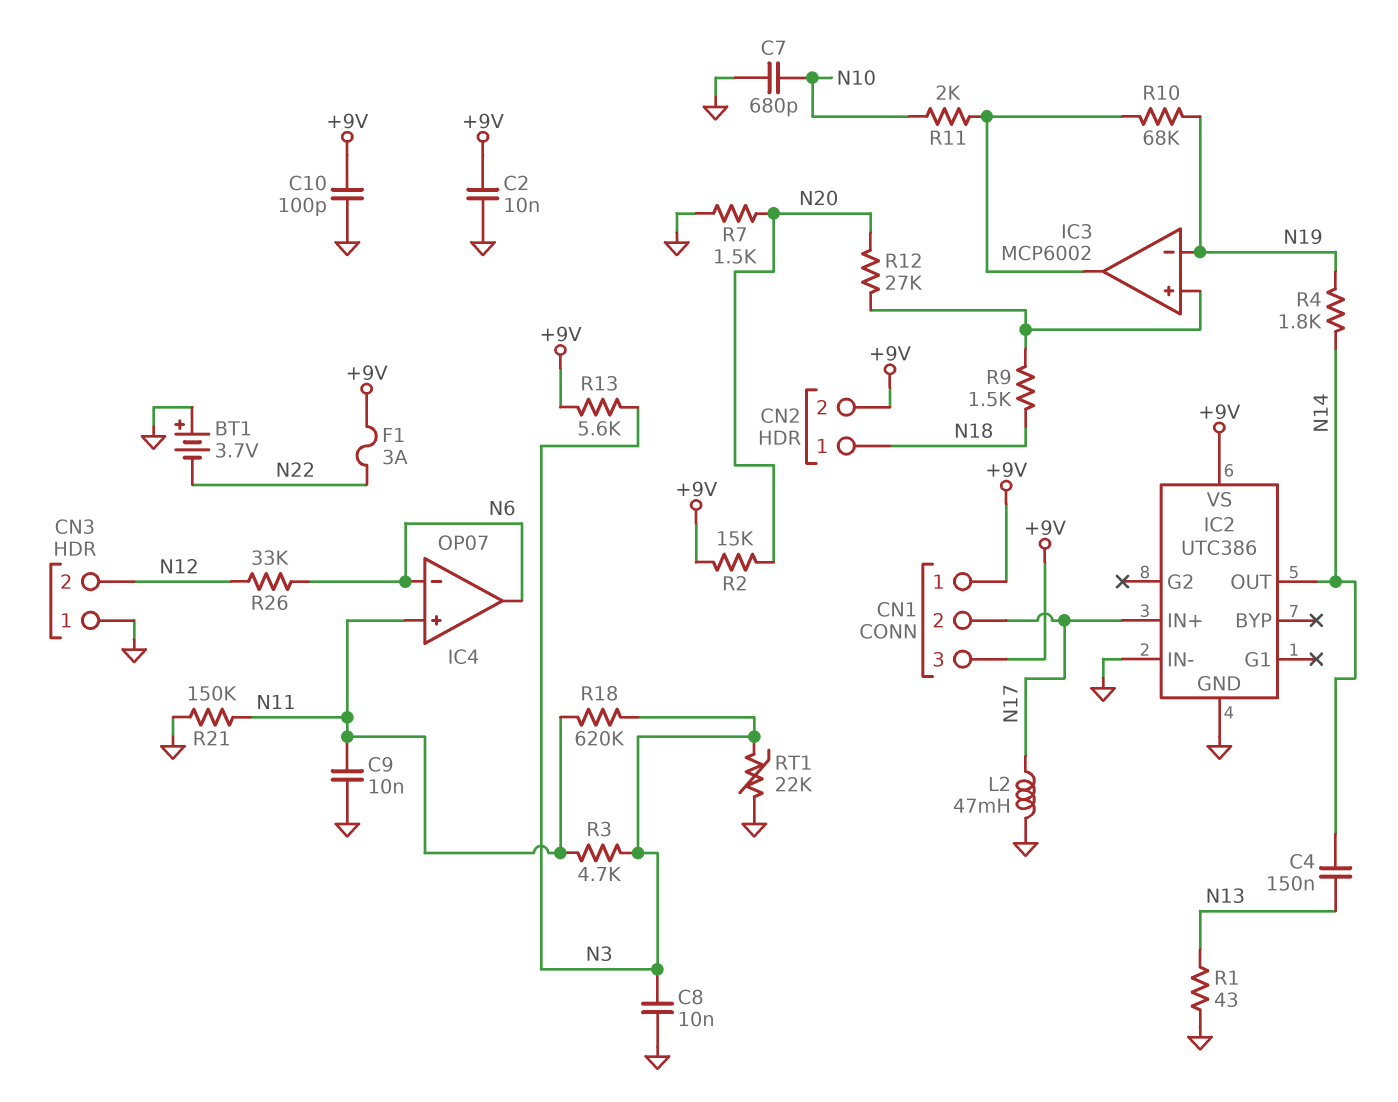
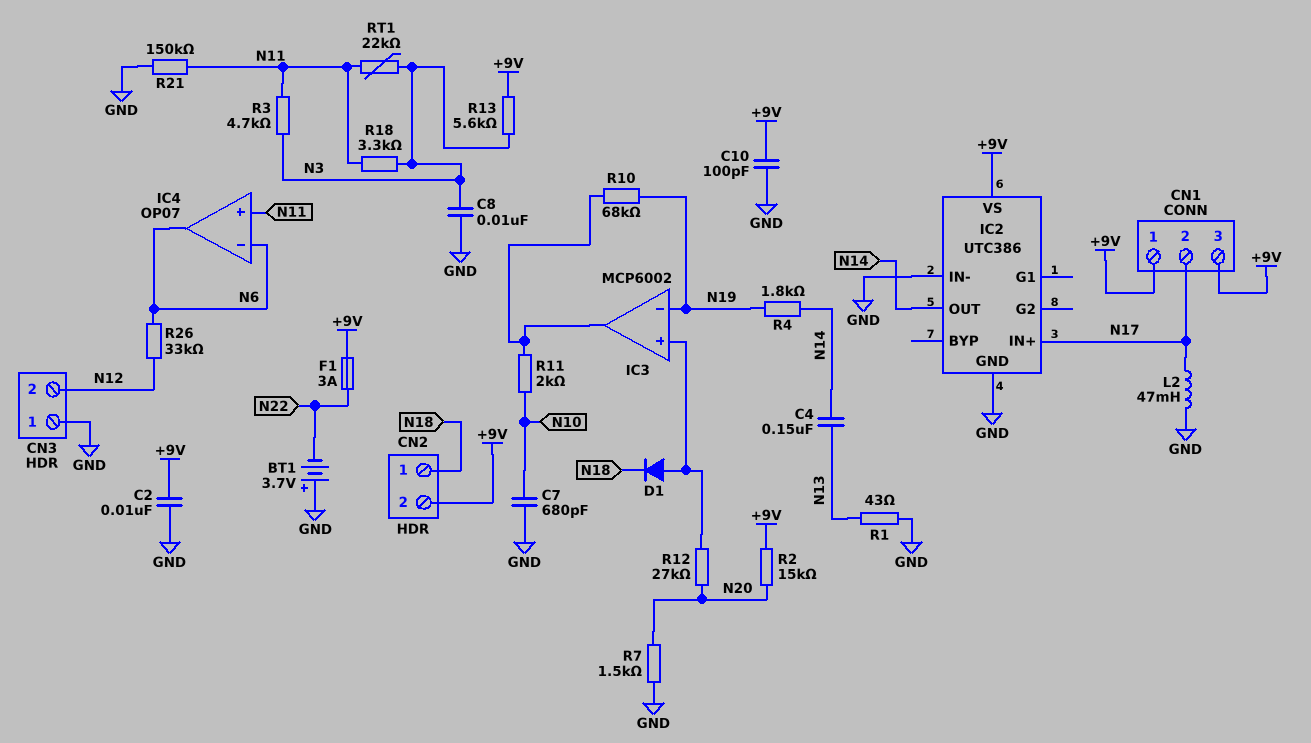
C9: 10nF (GND, N11) -> none
D1: none -> diode (A IC3/in+, K N18)
R9: 1.5k (IC3/in+, N18) -> none
R18: 620k (N3, N11) -> 3.3k (N3, N11)
RT1: 22k (GND, N3) -> 22k (N3, N11)

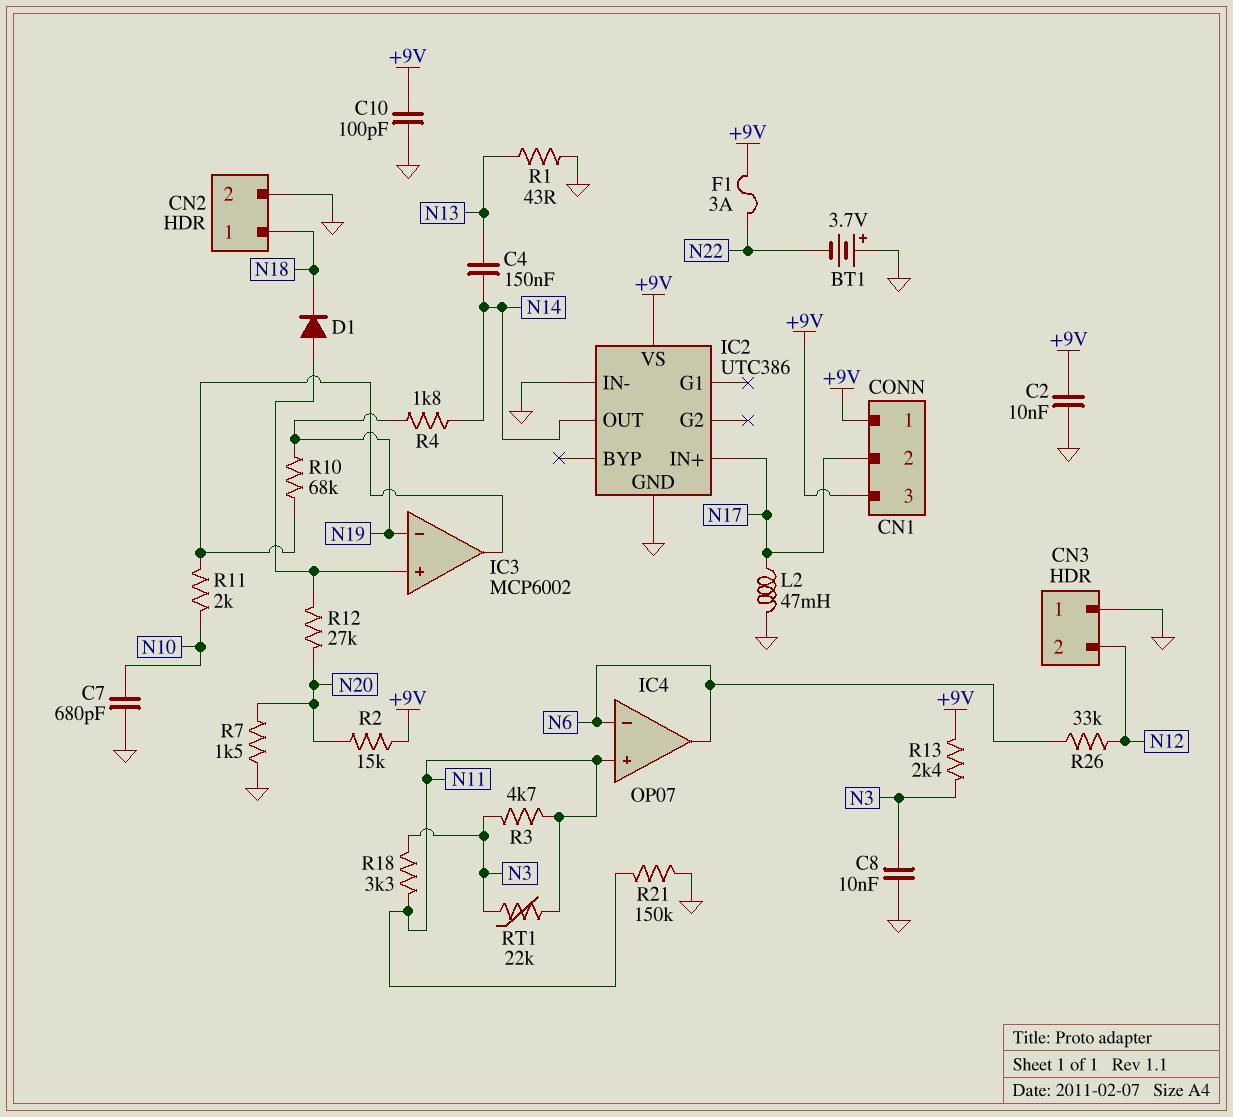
CN2 pin 2: +9V -> GND
R13: 5.6k (+9V, N3) -> 2.4k (+9V, N3)

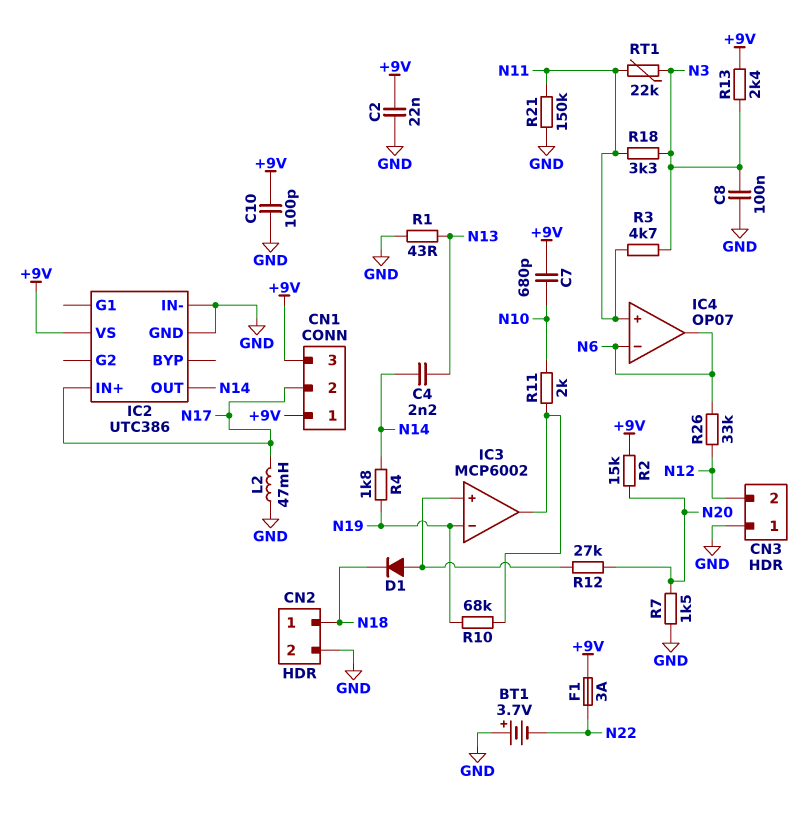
C2: 10nF (+9V, GND) -> 22nF (+9V, GND)
C4: 150nF (N13, N14) -> 2.2nF (N13, N14)
C7: 680pF (GND, N10) -> 680pF (+9V, N10)
C8: 10nF (GND, N3) -> 100nF (GND, N3)

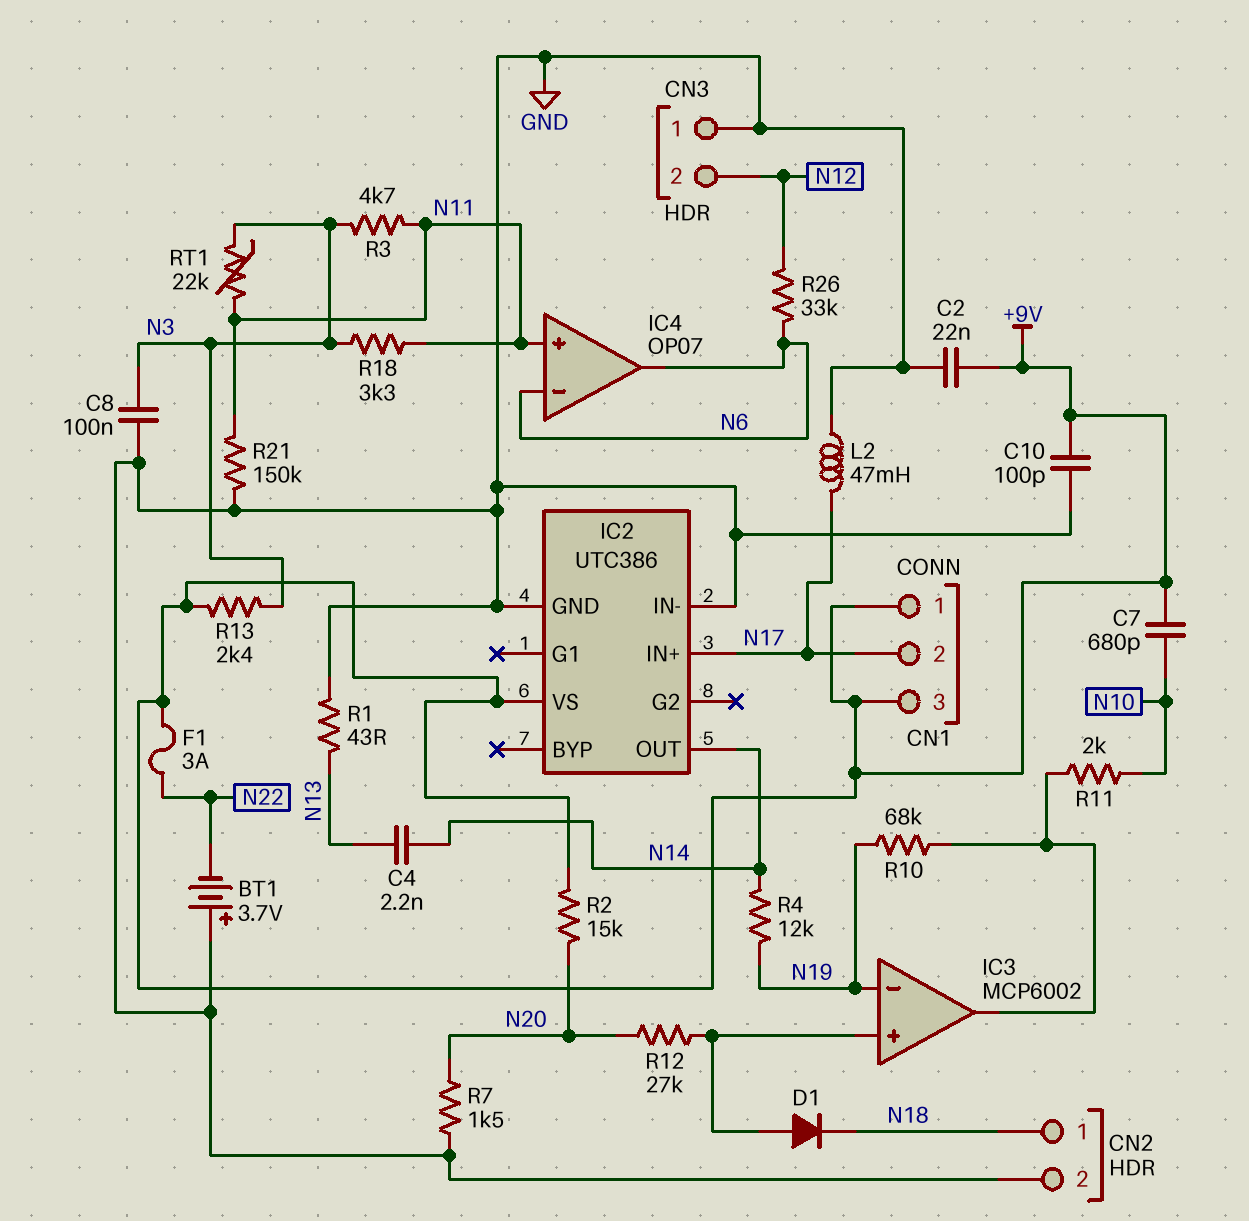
R4: 1.8k (N14, N19) -> 12k (N14, N19)

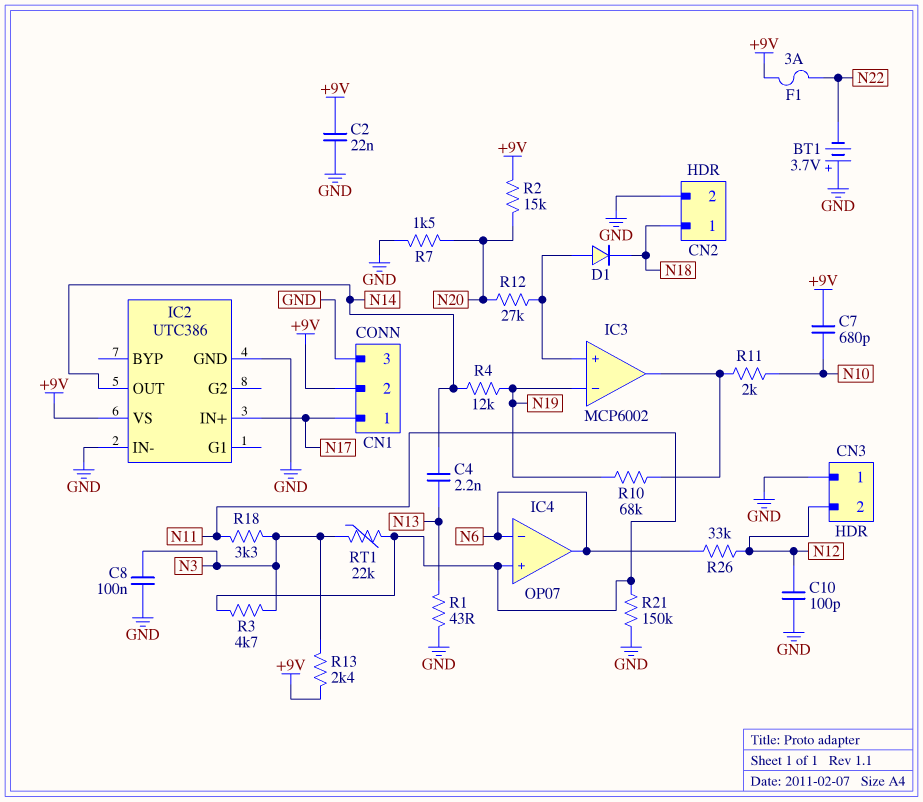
C10: 100pF (+9V, GND) -> 100pF (GND, N12)
CN1 pin 1: +9V -> N17
CN1 pin 2: N17 -> +9V
CN1 pin 3: +9V -> GND
L2: 47mH (GND, N17) -> none

